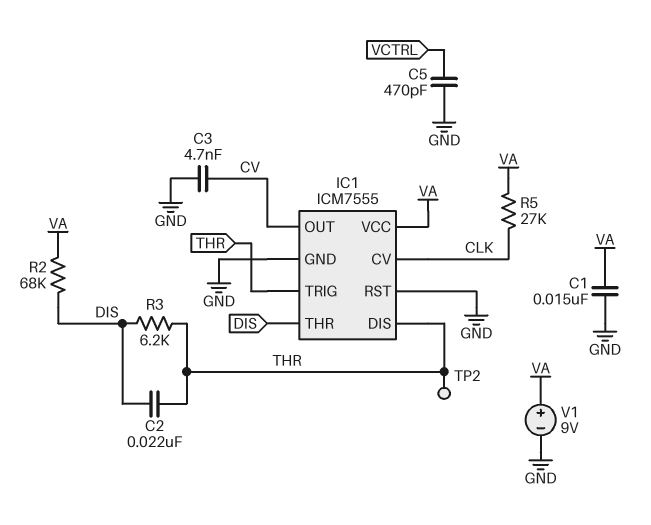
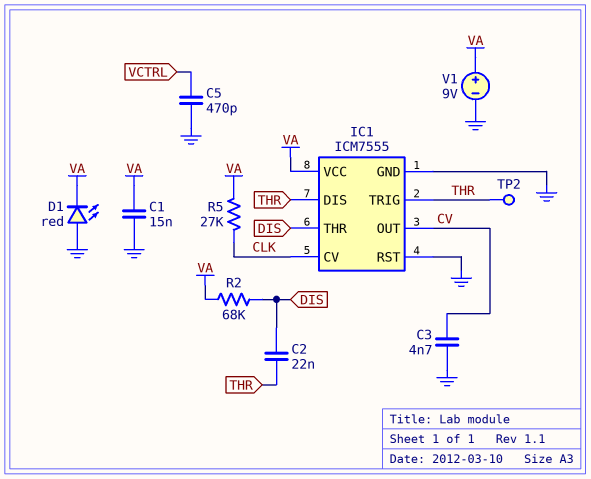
D1: none -> LED red (A GND, K VA)
R3: 6.2k (DIS, THR) -> none

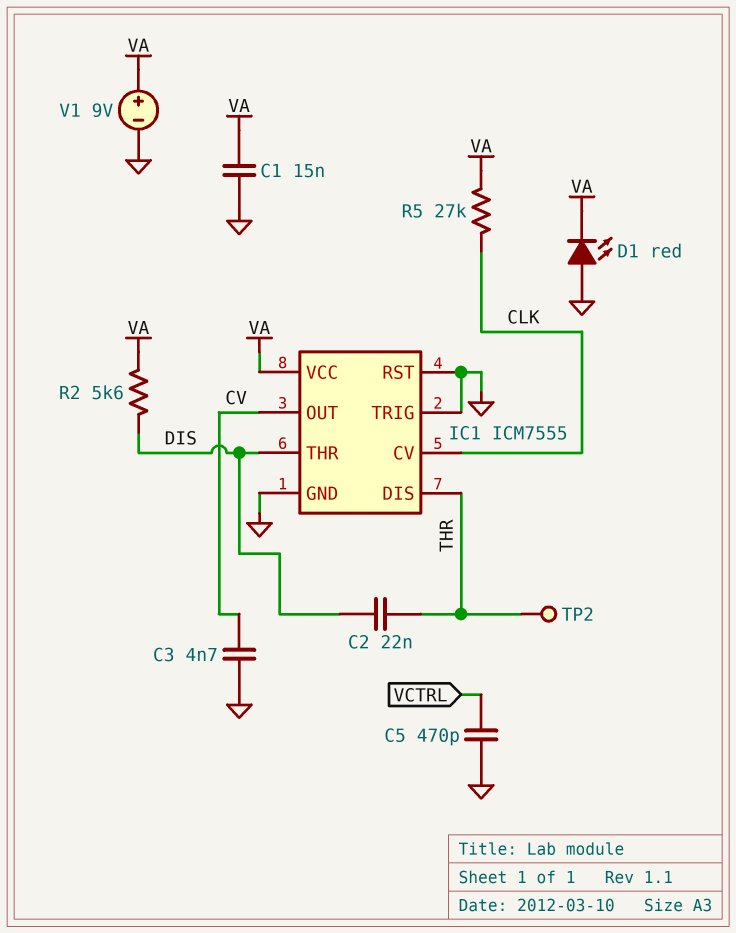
IC1 pin TRIG: THR -> GND
R2: 68k (DIS, VA) -> 5.6k (DIS, VA)

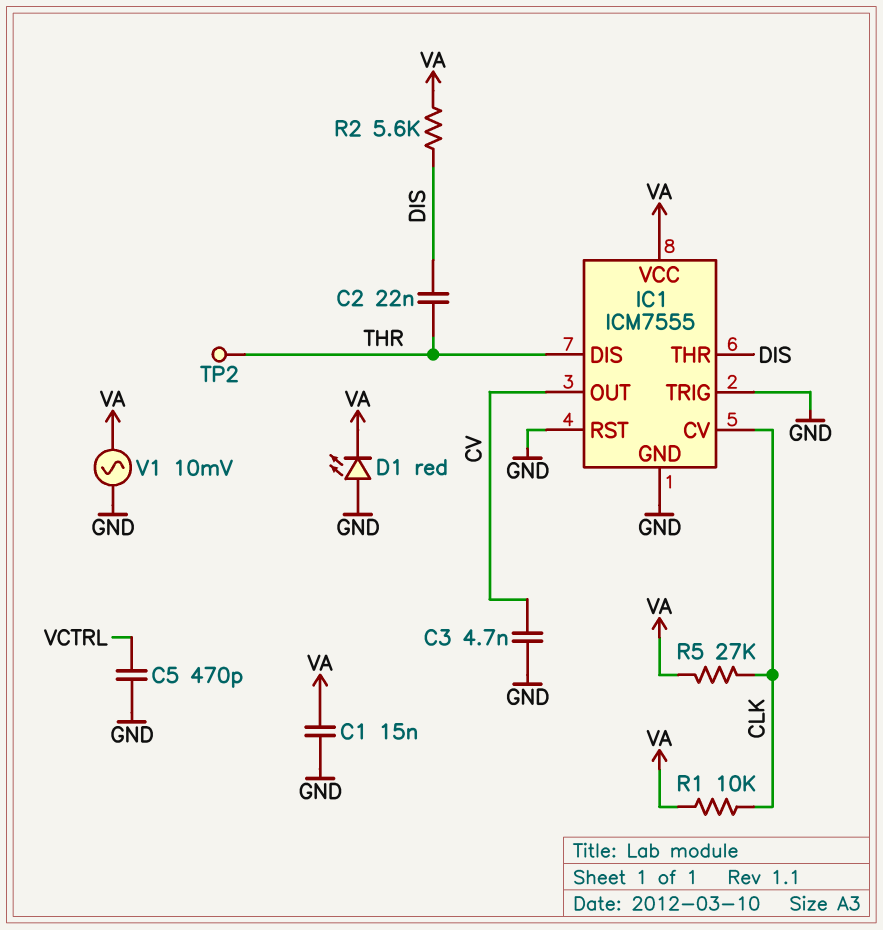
R1: none -> 10k (CLK, VA)
V1: 9V (plus VA, minus GND) -> AC 10mV (GND, VA)

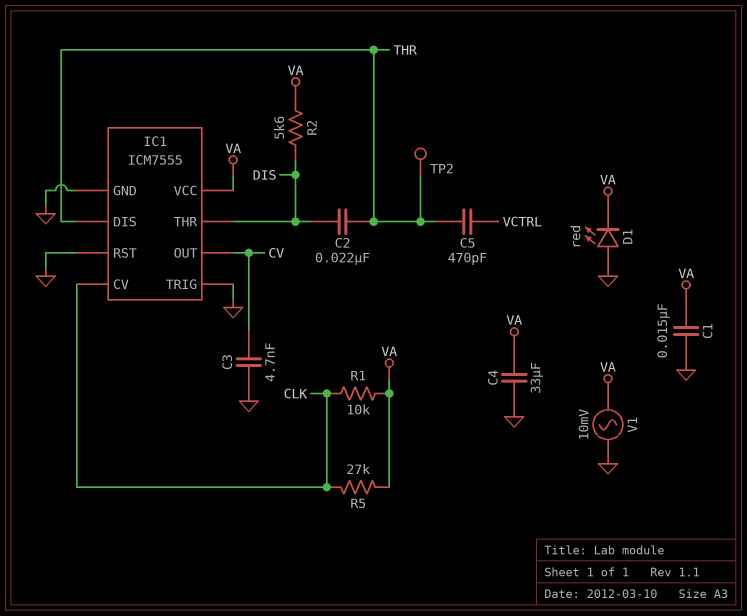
C4: none -> 33uF (GND, VA)
C5: 470pF (GND, VCTRL) -> 470pF (THR, VCTRL)

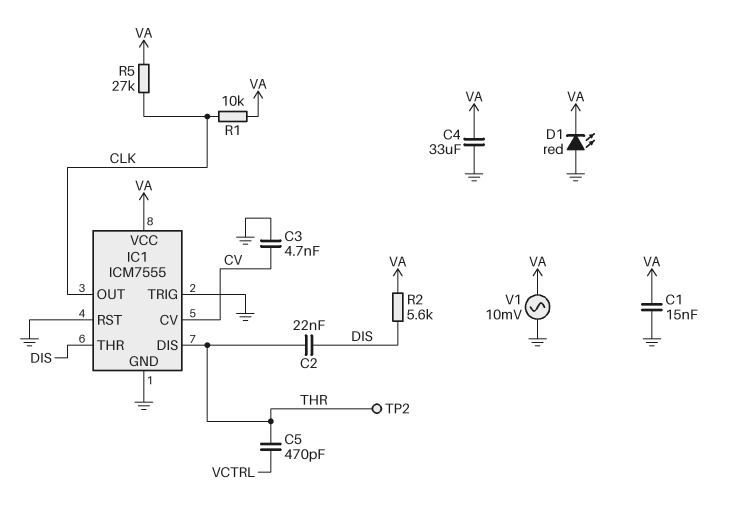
IC1 pin CV: CLK -> CV
IC1 pin OUT: CV -> CLK

